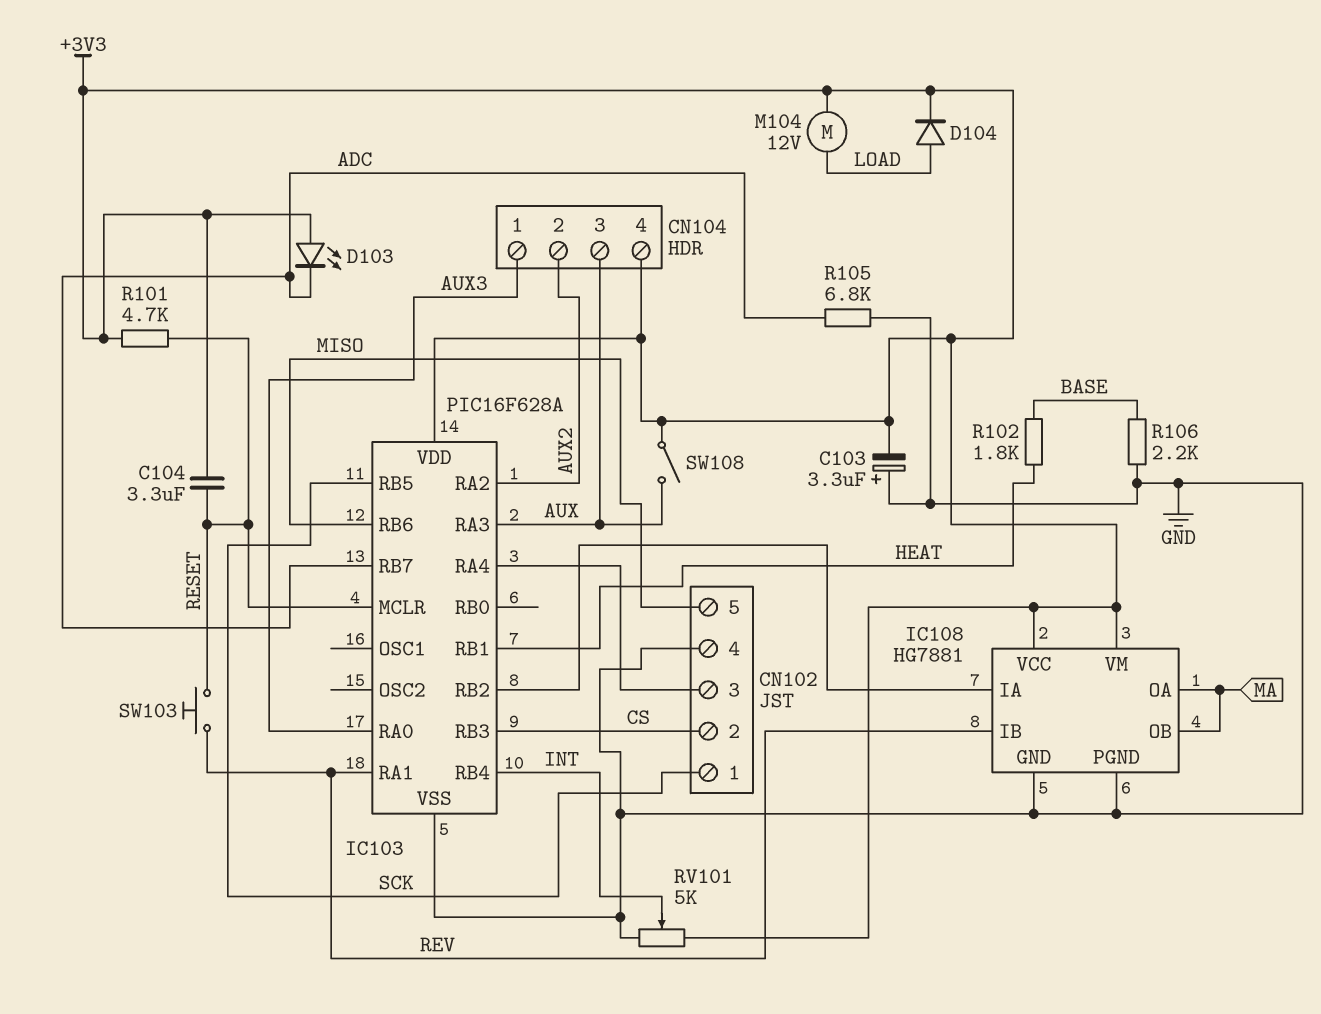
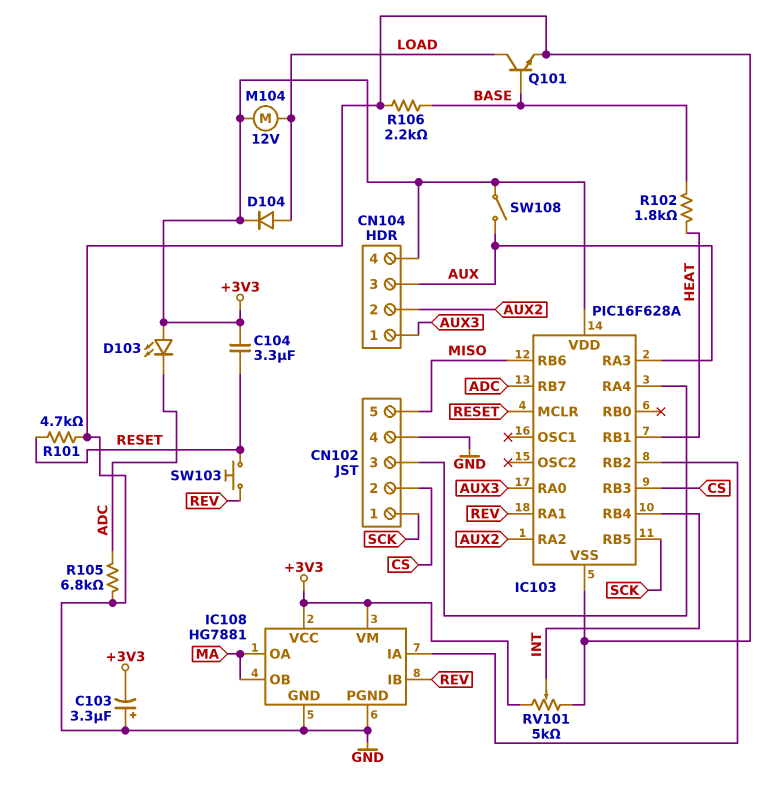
Q101: none -> NPN (B BASE, C LOAD, E GND)
R101: 4.7k (+3V3, RESET) -> 4.7k (GND, RESET)

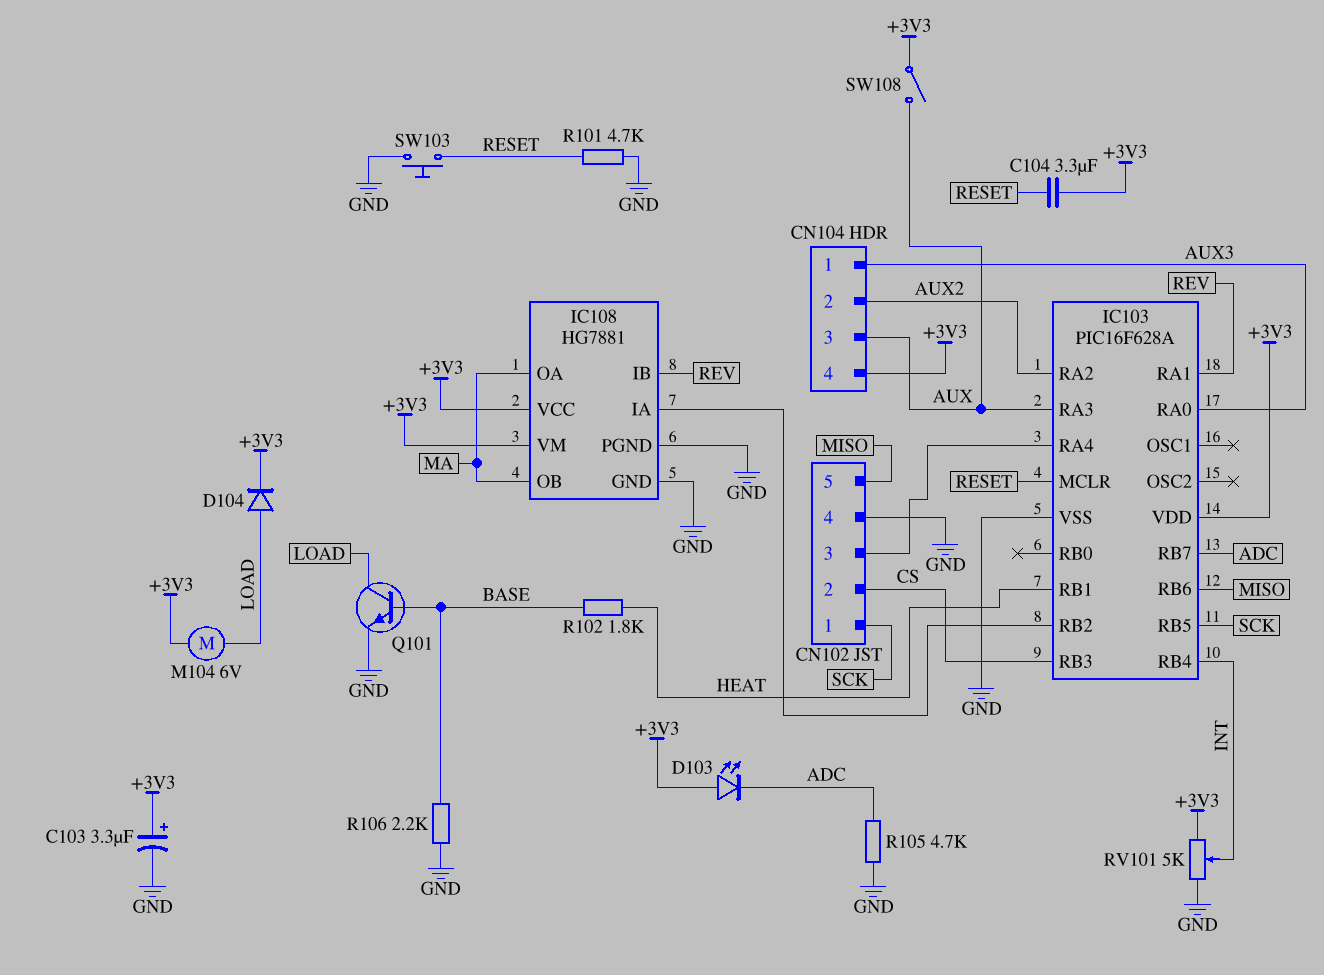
C103: 3.3uF (plus GND, minus +3V3) -> 3.3uF (plus +3V3, minus GND)
M104: motor 12V (+3V3, LOAD) -> motor 6V (+3V3, LOAD)
R105: 6.8k (ADC, GND) -> 4.7k (ADC, GND)
SW103: button (RESET, REV) -> button (GND, RESET)

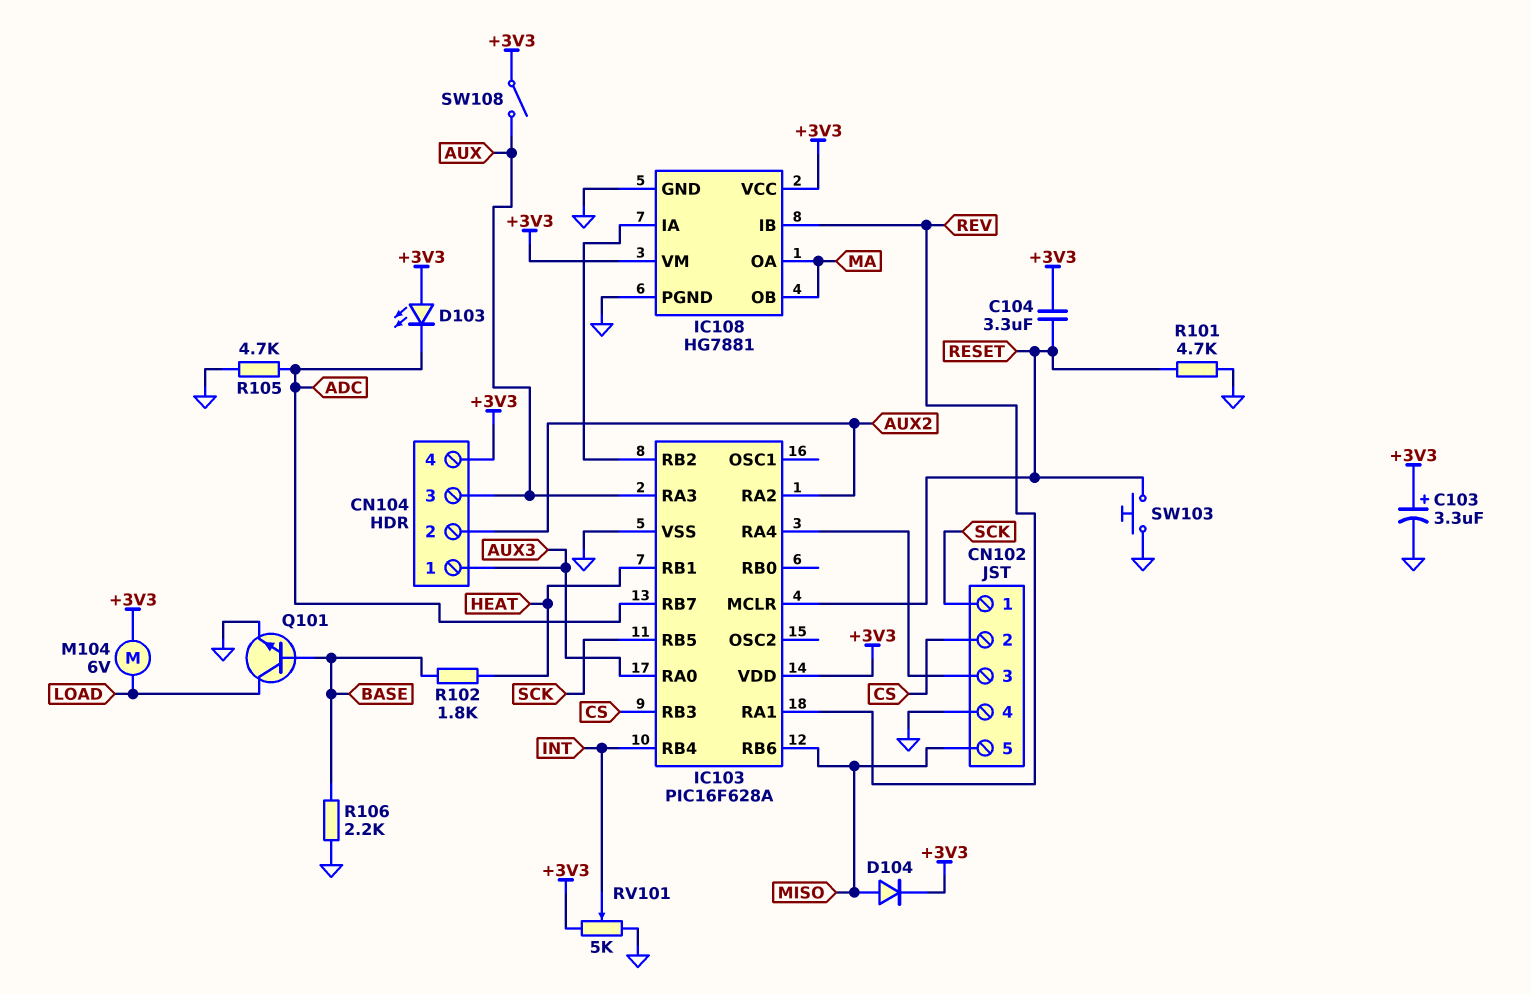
D104: diode (A LOAD, K +3V3) -> diode (A MISO, K +3V3)

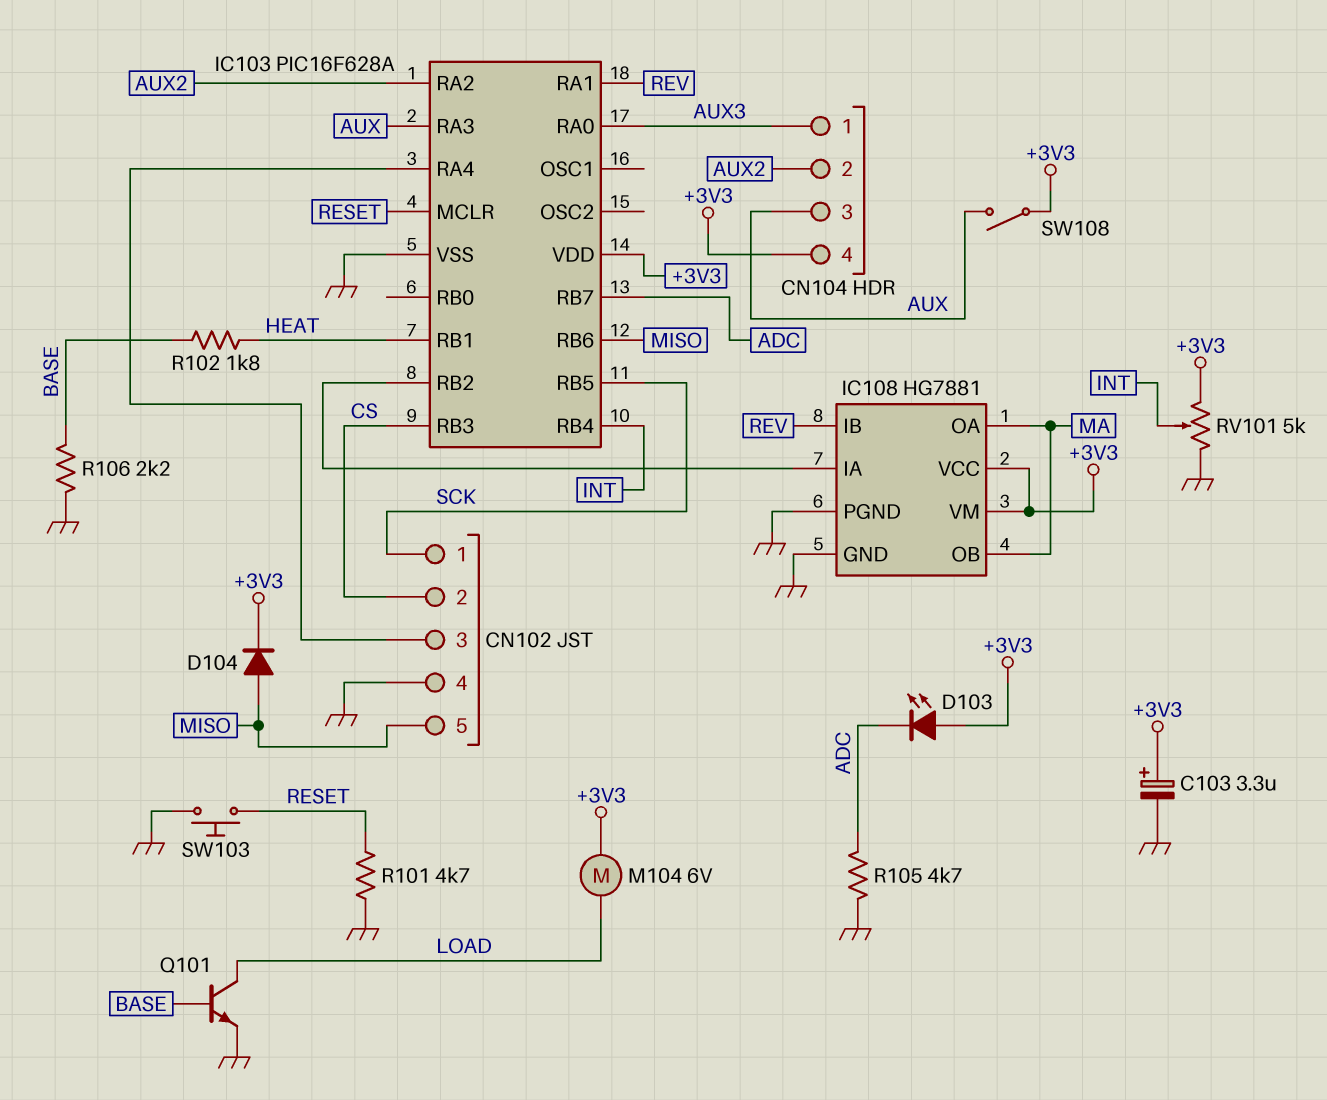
C104: 3.3uF (+3V3, RESET) -> none

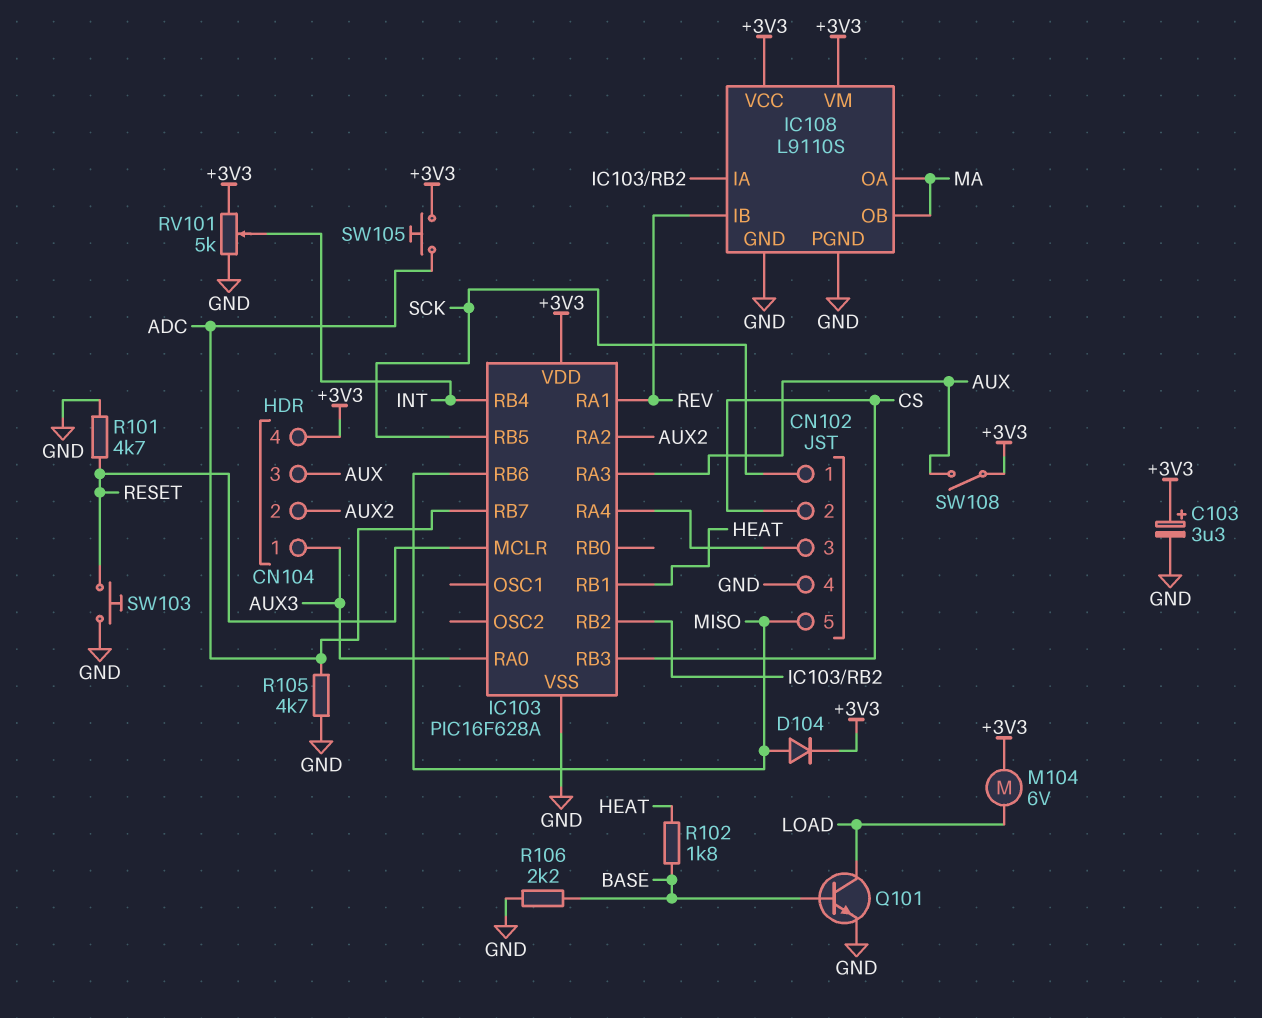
D103: LED (A +3V3, K ADC) -> none
IC108: HG7881 -> L9110S
SW105: none -> button (+3V3, ADC)

